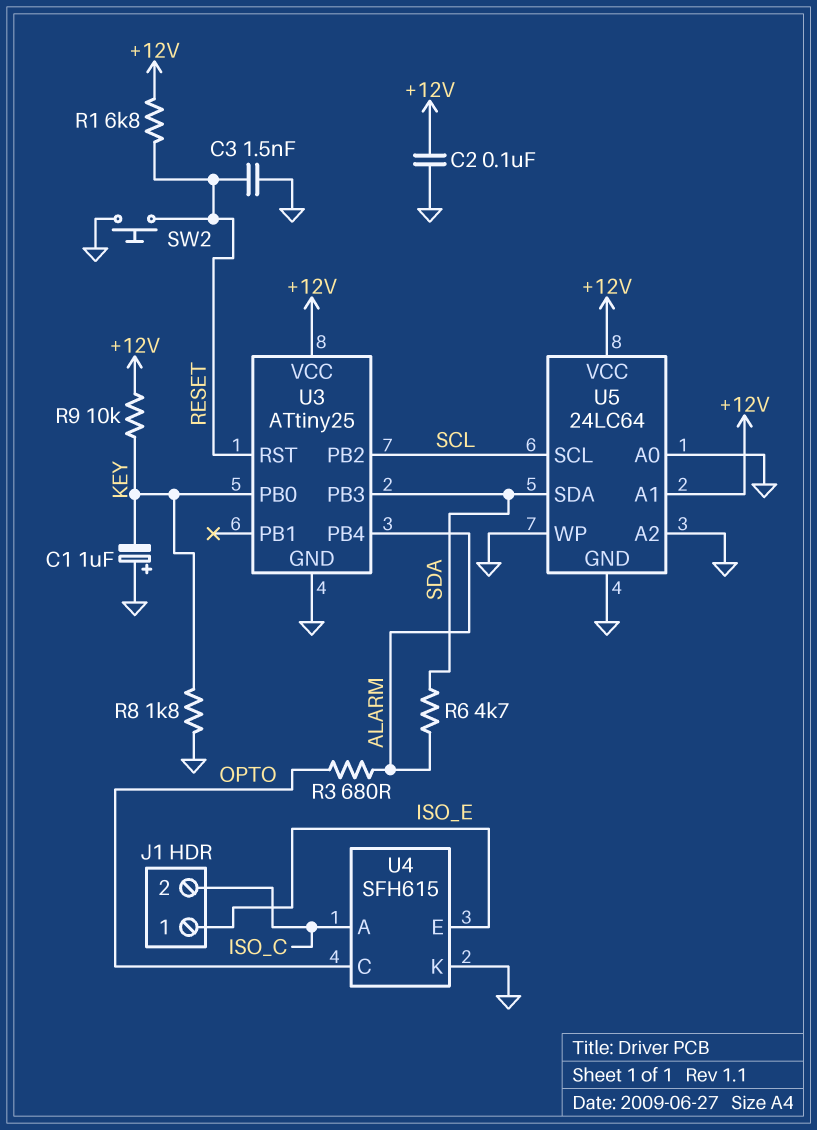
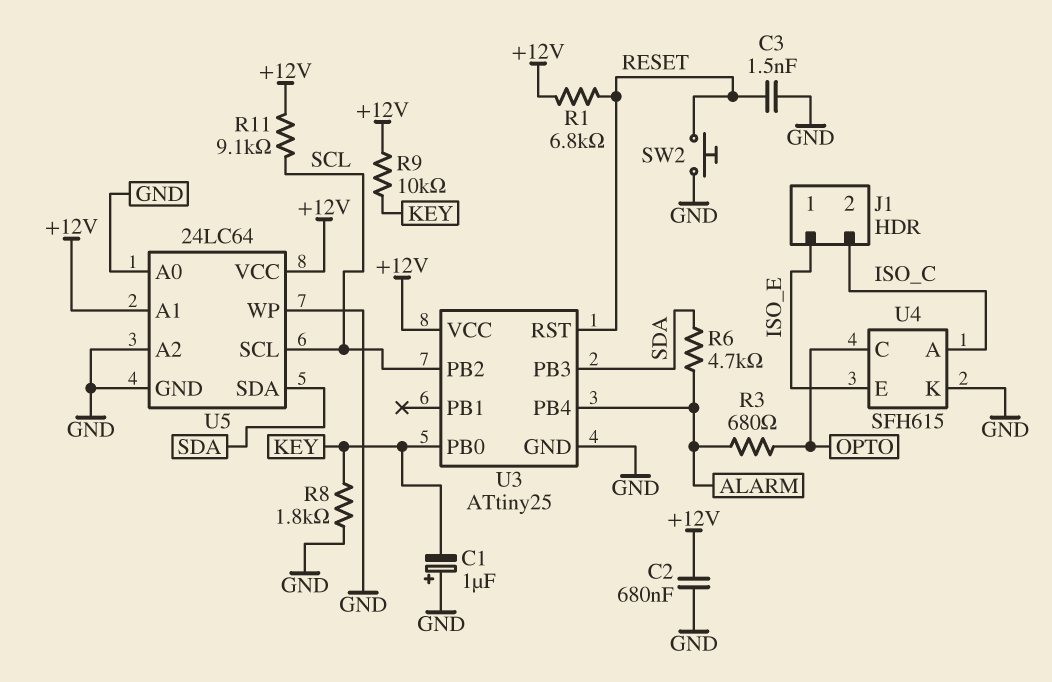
C2: 100nF (+12V, GND) -> 680nF (+12V, GND)
R11: none -> 9.1k (+12V, SCL)

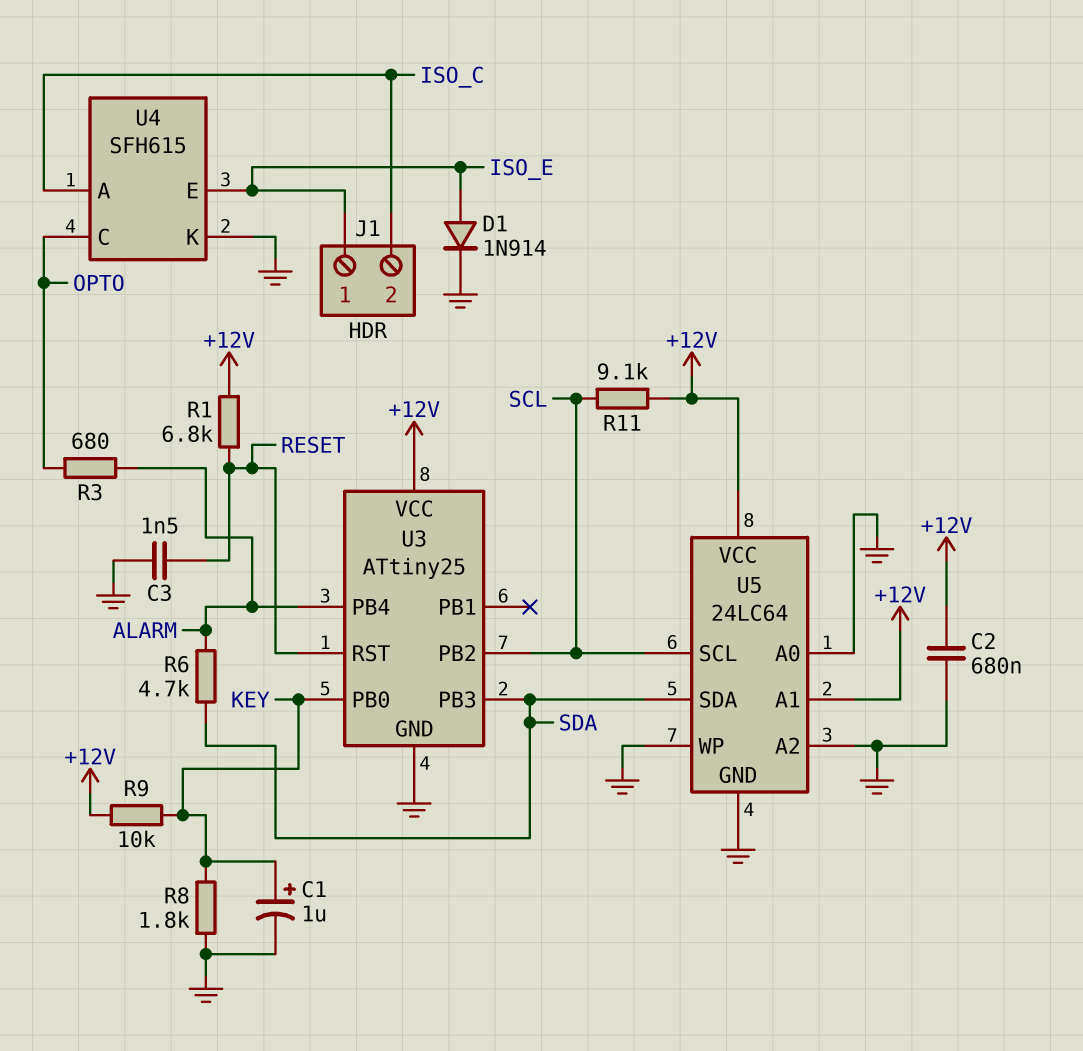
C1: 1uF (plus GND, minus KEY) -> 1uF (plus KEY, minus GND)
D1: none -> diode 1N914 (A ISO_E, K GND)
SW2: button (GND, RESET) -> none

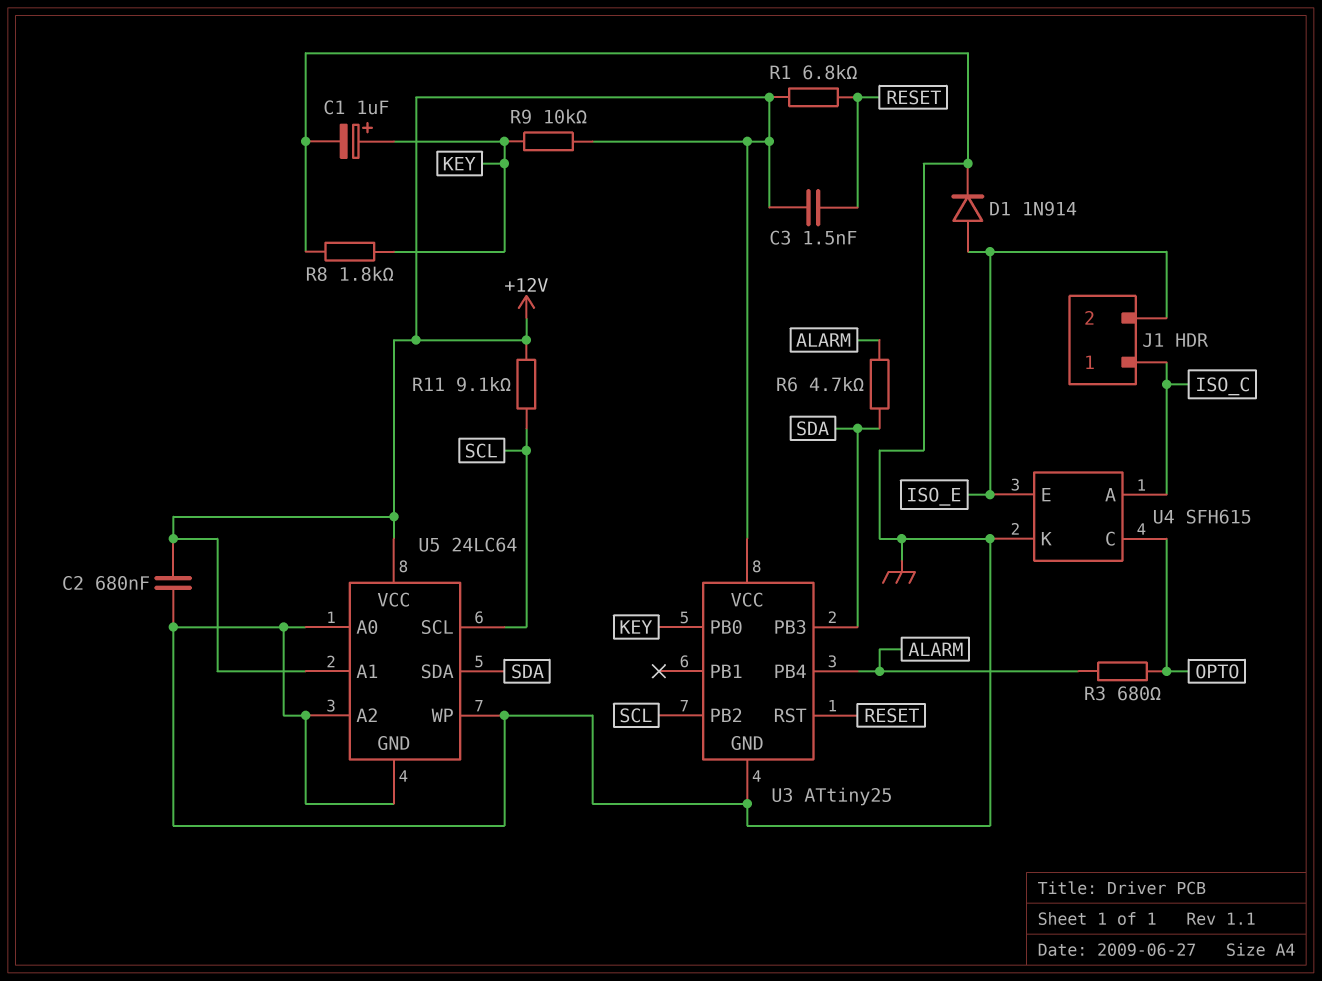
C3: 1.5nF (GND, RESET) -> 1.5nF (+12V, RESET)
J1 pin 1: ISO_E -> ISO_C
J1 pin 2: ISO_C -> ISO_E

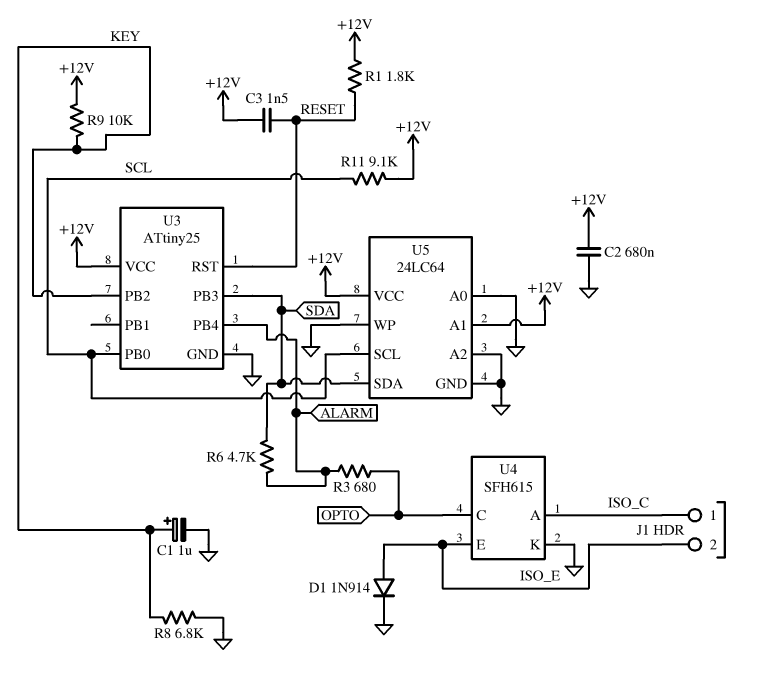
R1: 6.8k (+12V, RESET) -> 1.8k (+12V, RESET)
R8: 1.8k (GND, KEY) -> 6.8k (GND, KEY)
U3 pin PB0: KEY -> SCL
U3 pin PB2: SCL -> KEY

